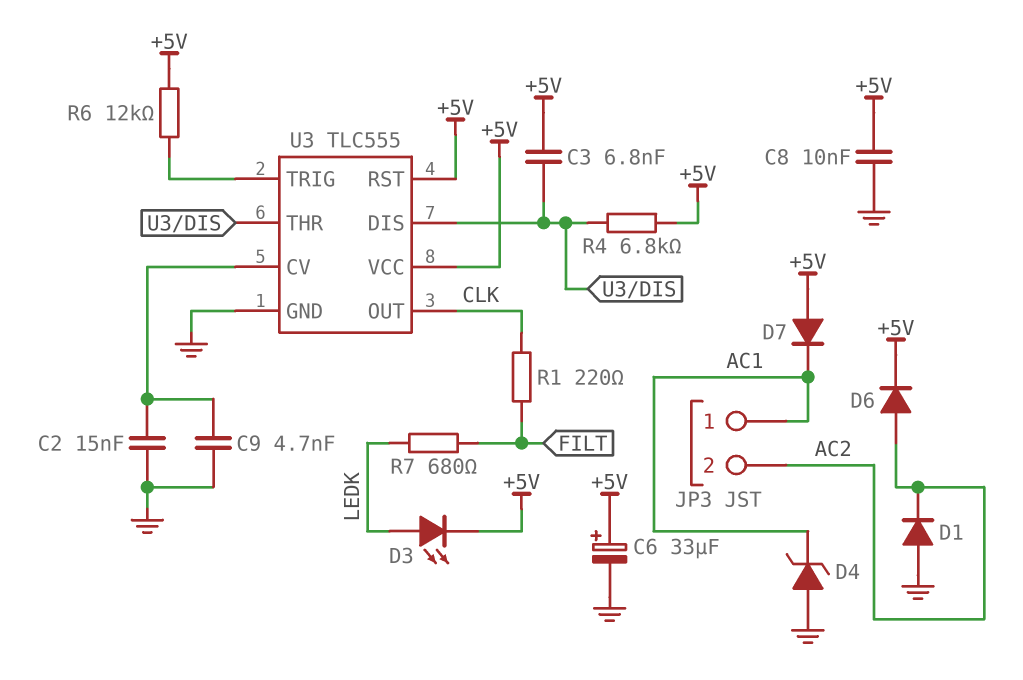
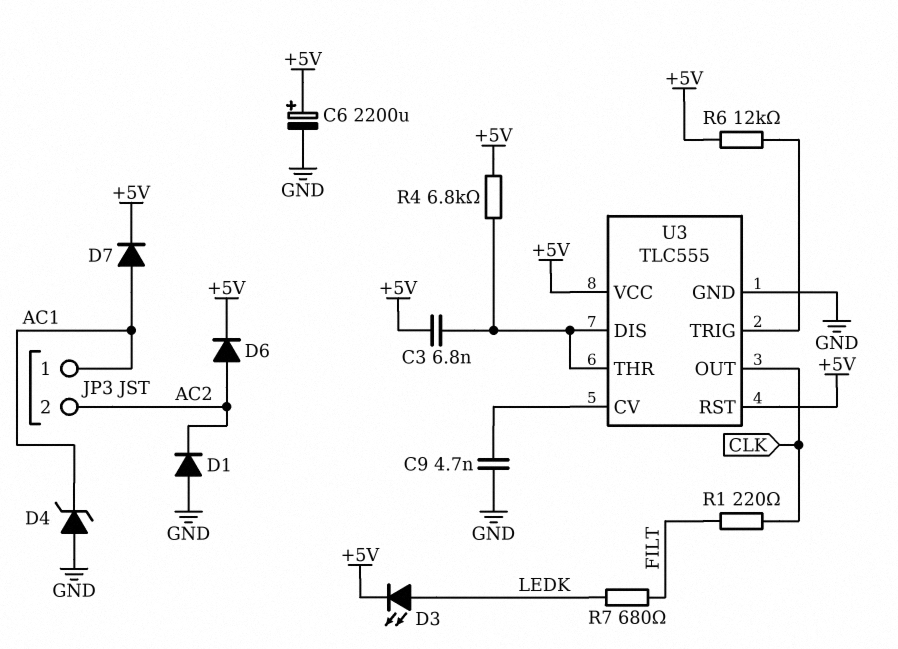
C2: 15nF (GND, U3/CV) -> none
C6: 33uF (plus +5V, minus GND) -> 2200uF (plus +5V, minus GND)
C8: 10nF (+5V, GND) -> none
D7: diode (A +5V, K AC1) -> diode (A AC1, K +5V)

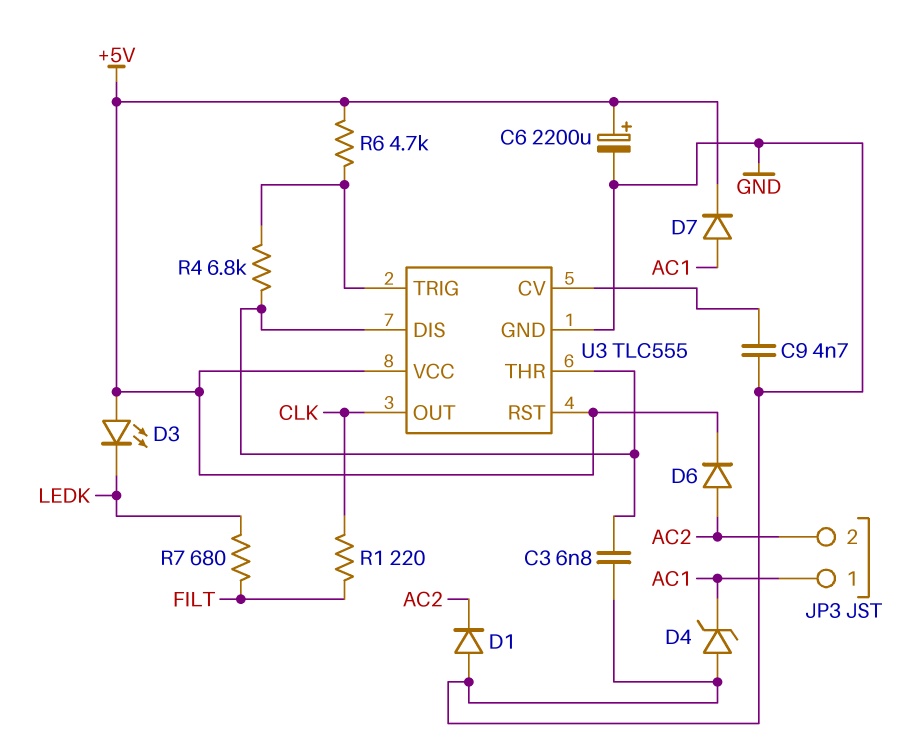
C3: 6.8nF (+5V, U3/DIS) -> 6.8nF (GND, U3/DIS)
D3: LED (A LEDK, K +5V) -> LED (A +5V, K LEDK)
R4: 6.8k (+5V, U3/DIS) -> 6.8k (U3/DIS, U3/TRIG)
R6: 12k (+5V, U3/TRIG) -> 4.7k (+5V, U3/TRIG)

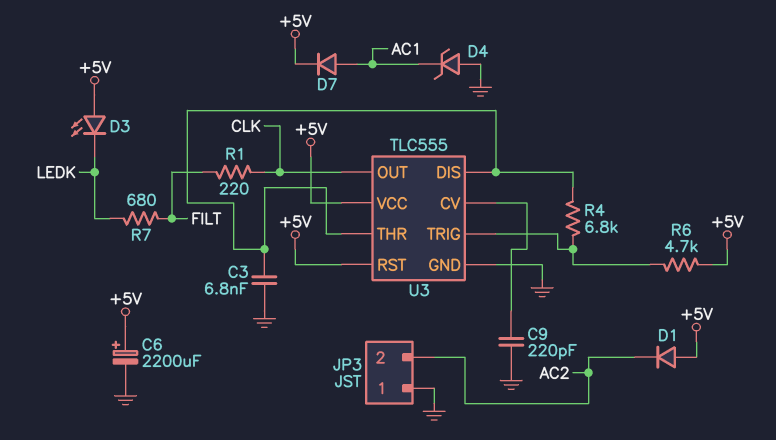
C9: 4.7nF (GND, U3/CV) -> 220pF (GND, U3/CV)
D1: diode (A GND, K AC2) -> diode (A +5V, K AC2)
D6: diode (A AC2, K +5V) -> none
JP3 pin 1: AC1 -> GND

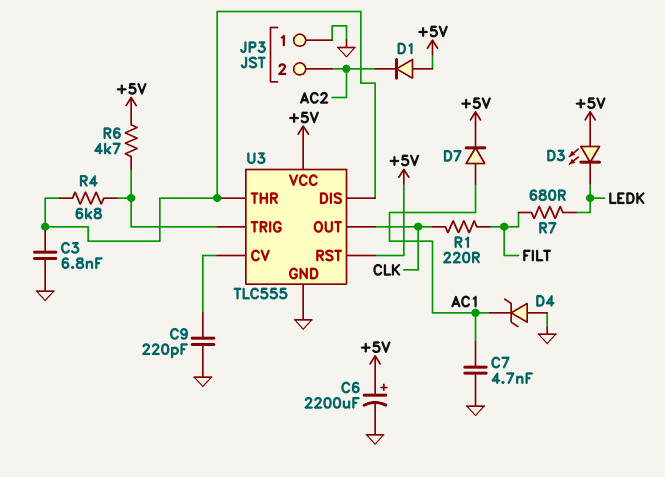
C7: none -> 4.7nF (AC1, GND)

